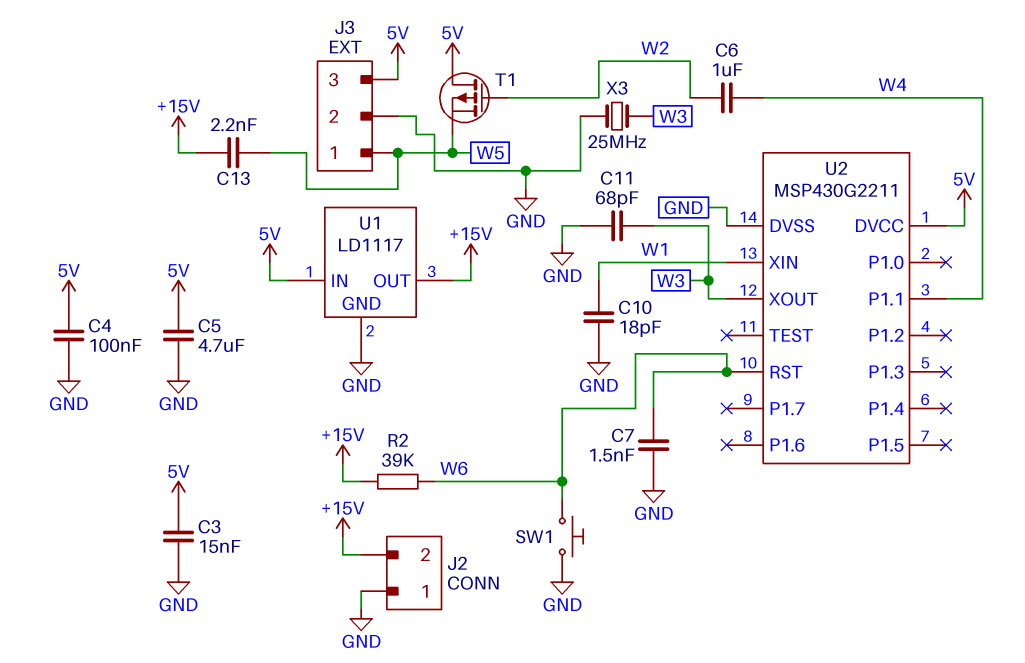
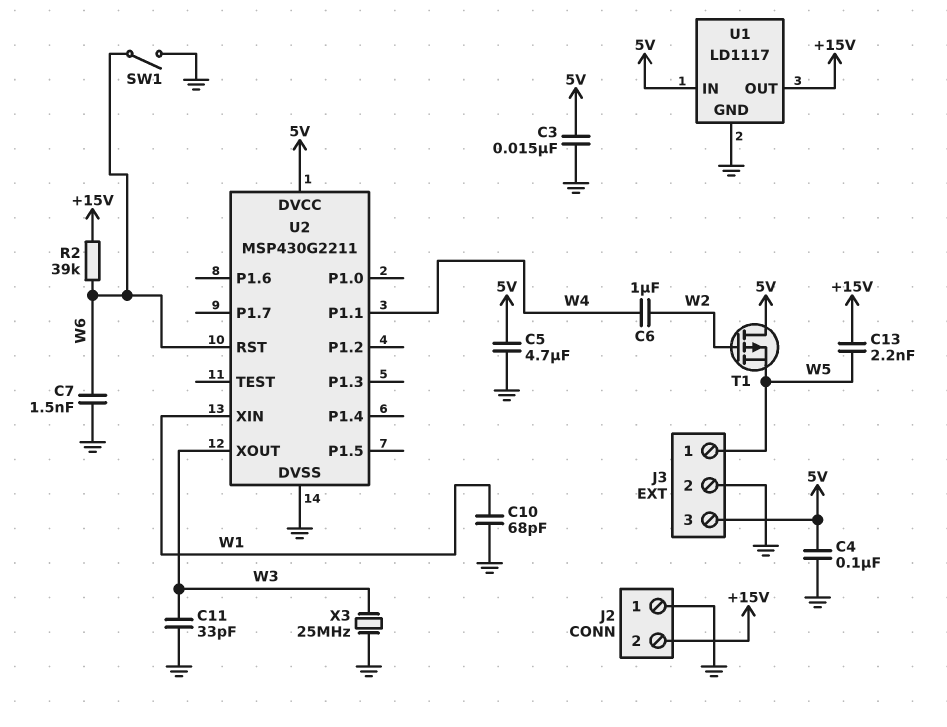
C10: 18pF (GND, W1) -> 68pF (GND, W1)
C11: 68pF (GND, W3) -> 33pF (GND, W3)
SW1: button (GND, W6) -> switch (GND, W6)

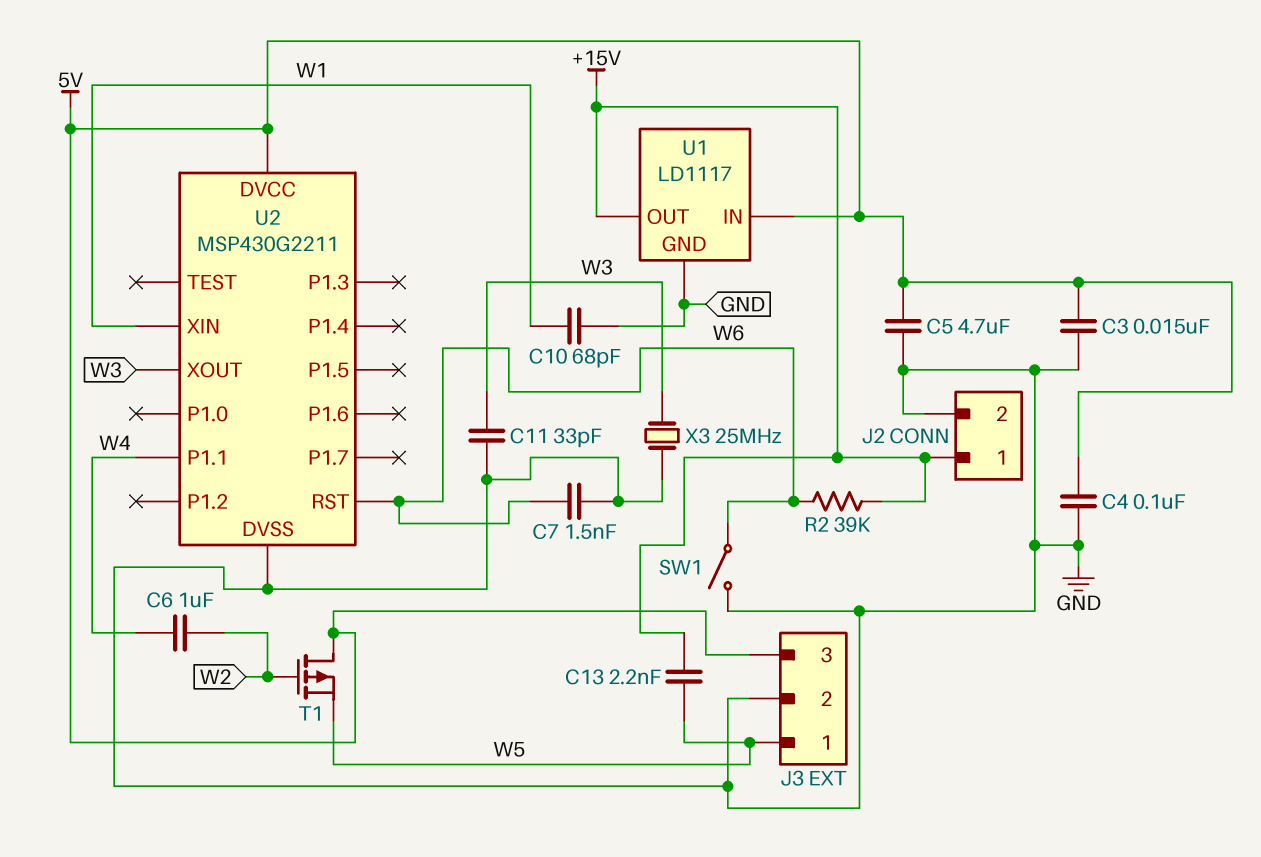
J2 pin 1: GND -> +15V
J2 pin 2: +15V -> GND

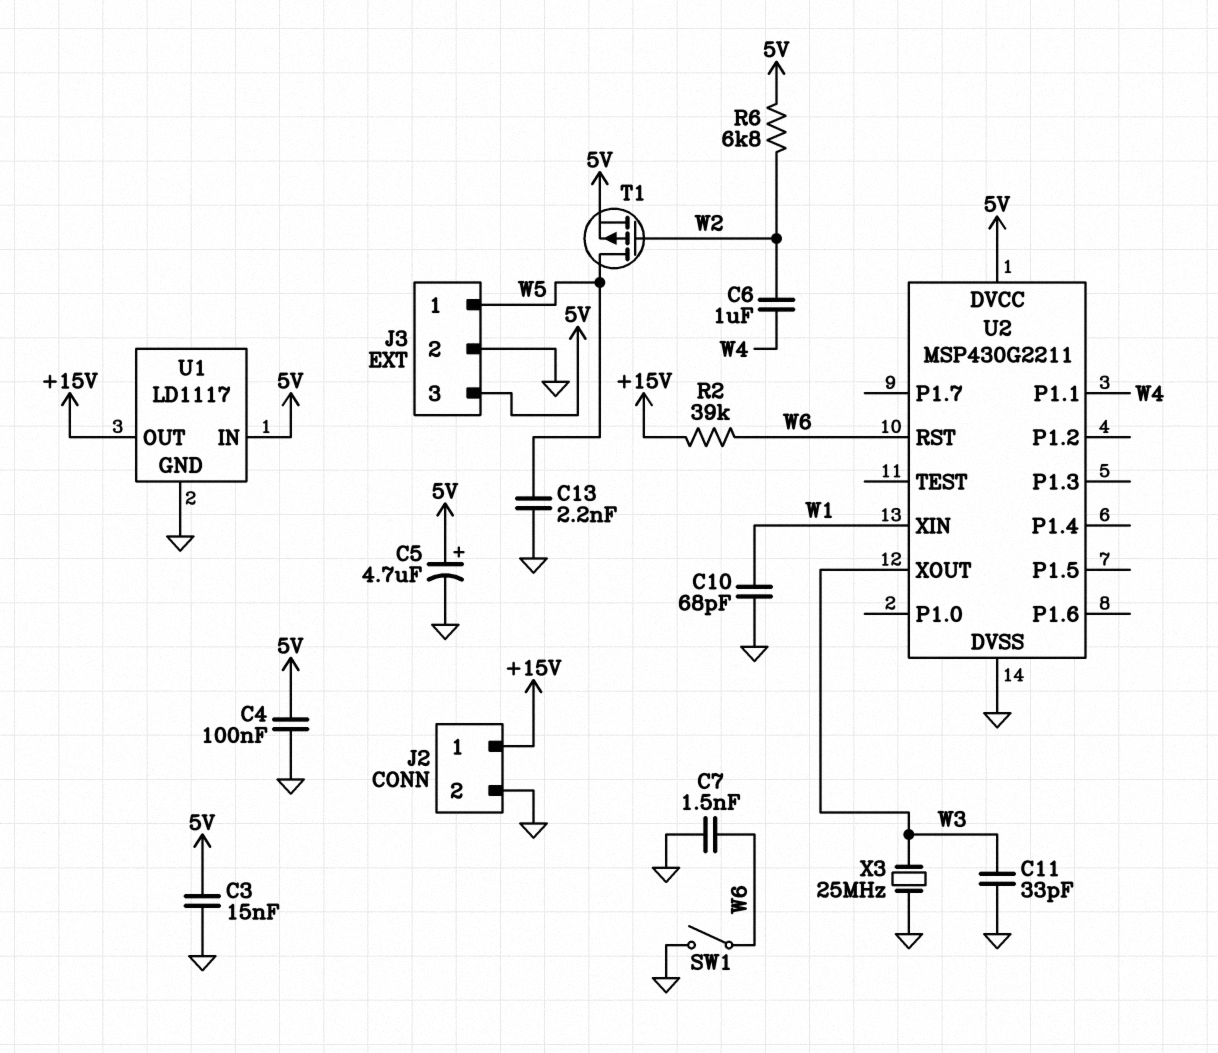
C5: 4.7uF (5V, GND) -> 4.7uF (plus 5V, minus GND)
C13: 2.2nF (+15V, W5) -> 2.2nF (GND, W5)
R6: none -> 6.8k (5V, W2)
T1: PMOS (G W2, D 5V, S W5) -> PMOS (G W2, D W5, S 5V)

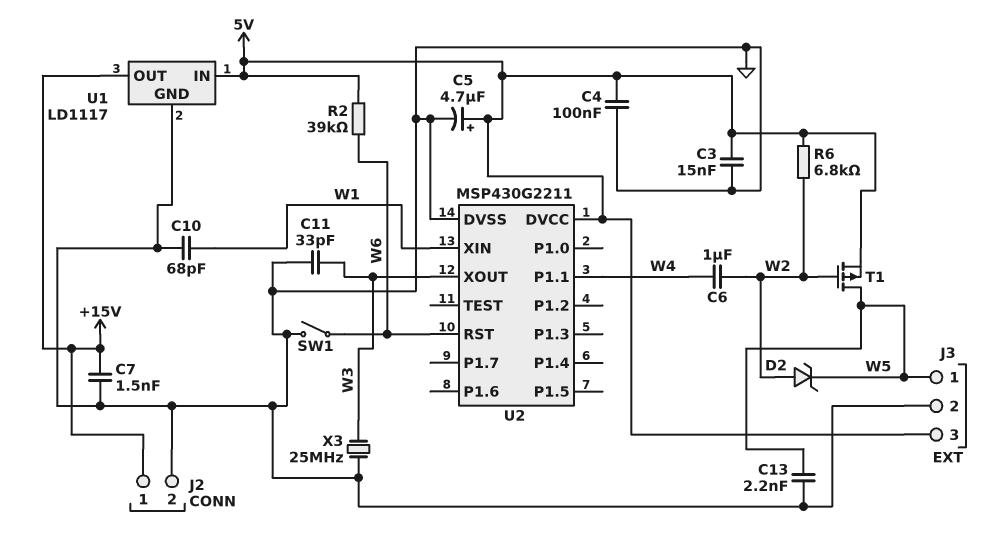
C7: 1.5nF (GND, W6) -> 1.5nF (+15V, GND)
D2: none -> zener (A W2, K W5)
R2: 39k (+15V, W6) -> 39k (5V, W6)

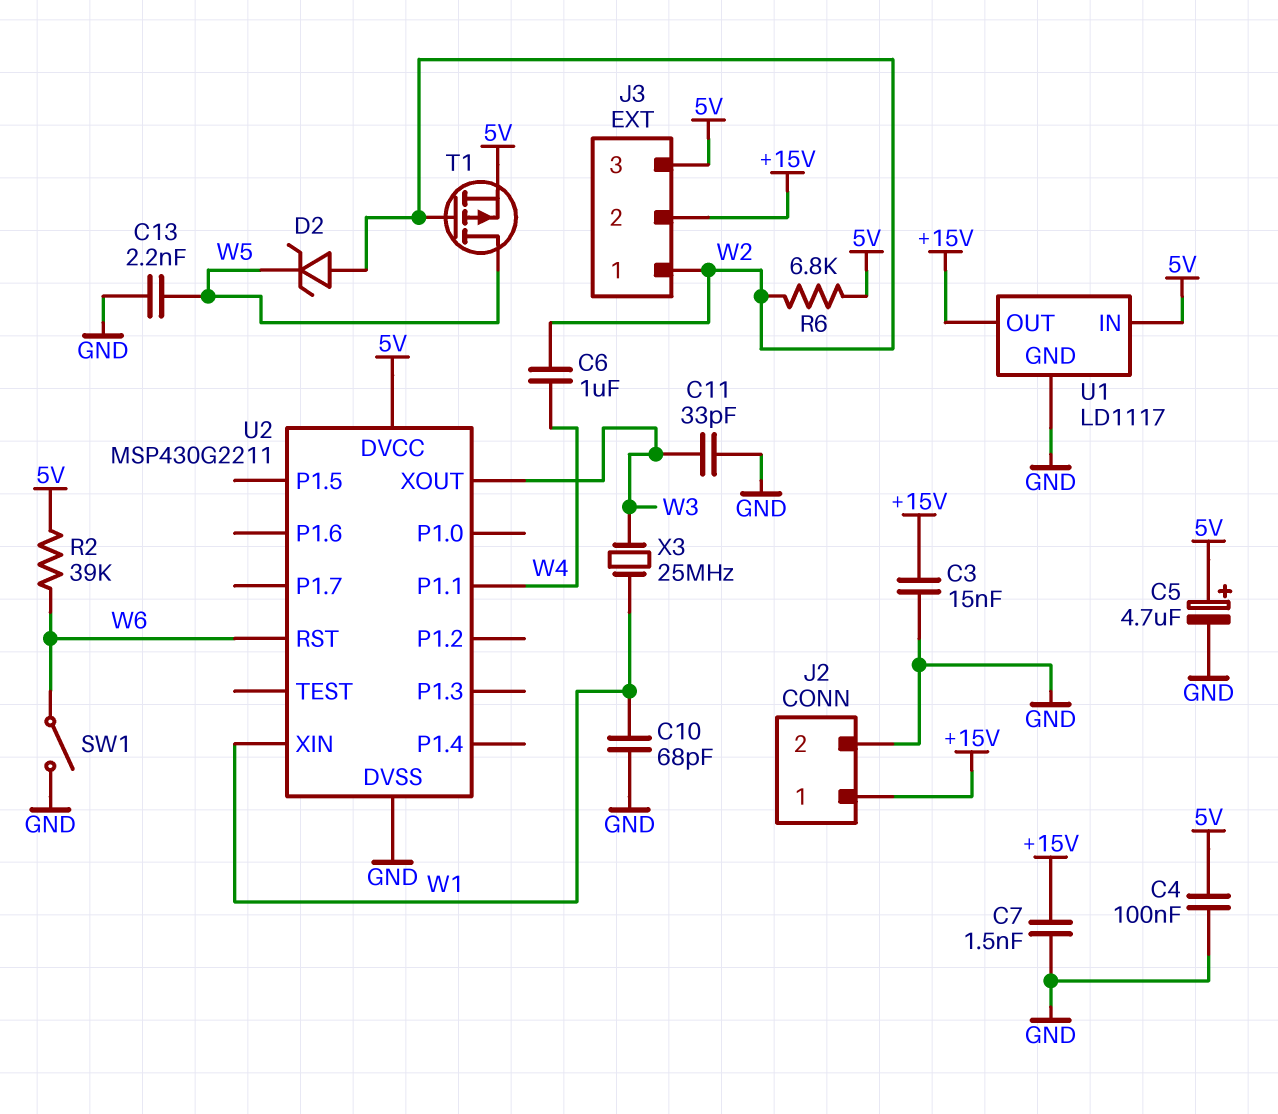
C3: 15nF (5V, GND) -> 15nF (+15V, GND)
J3 pin 1: W5 -> W2
J3 pin 2: GND -> +15V
X3: 25MHz (GND, W3) -> 25MHz (W1, W3)

